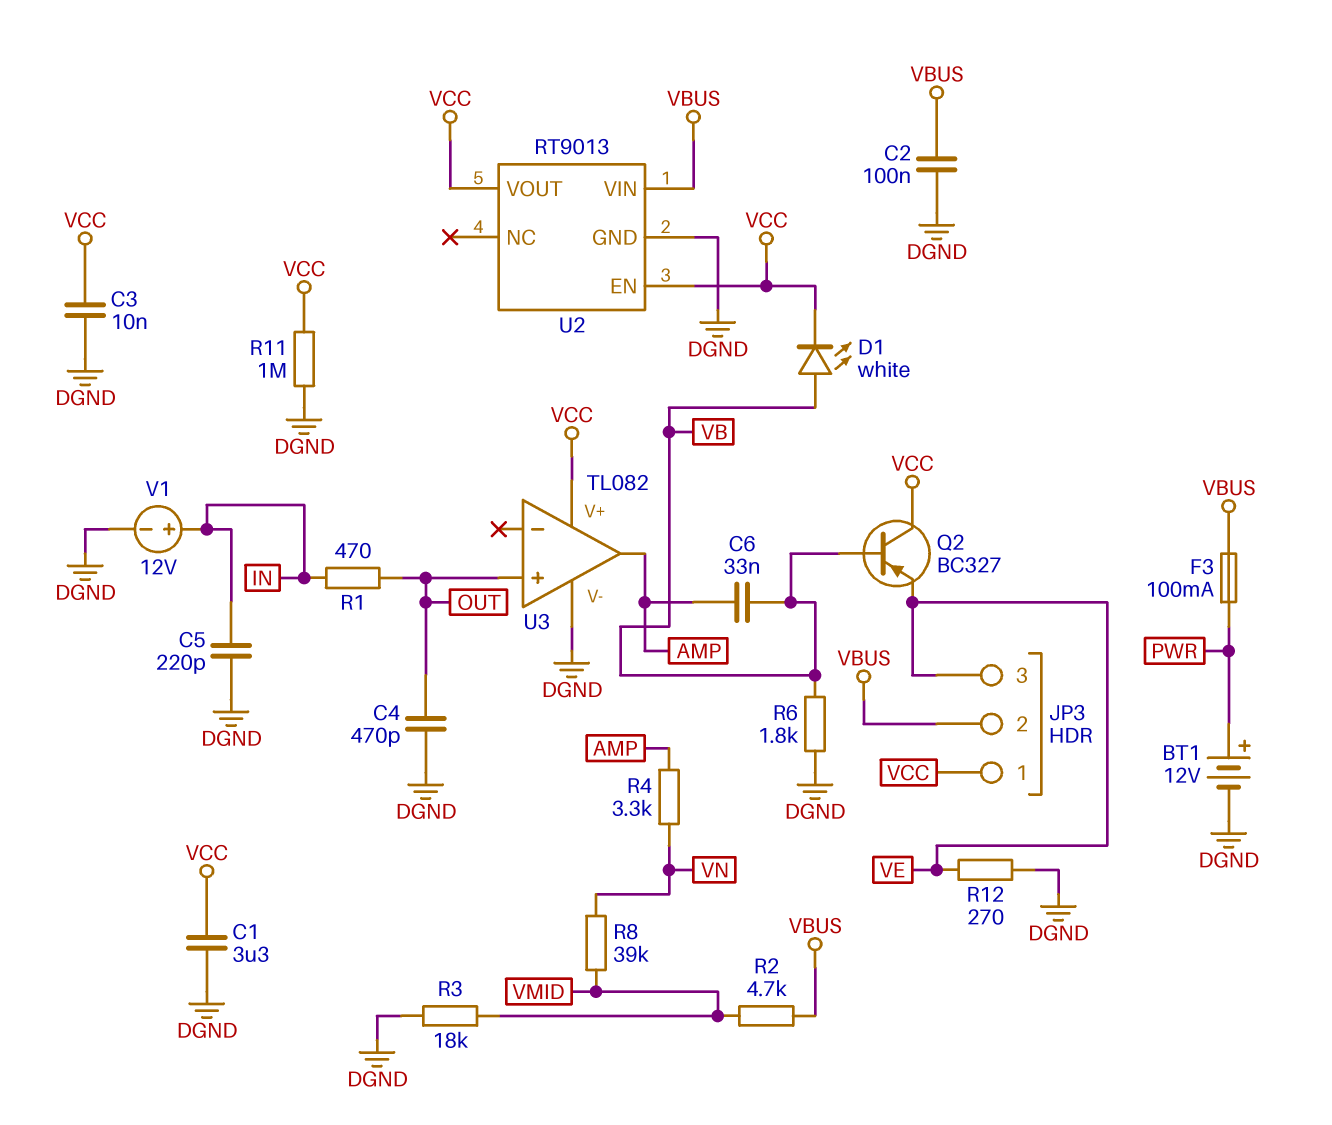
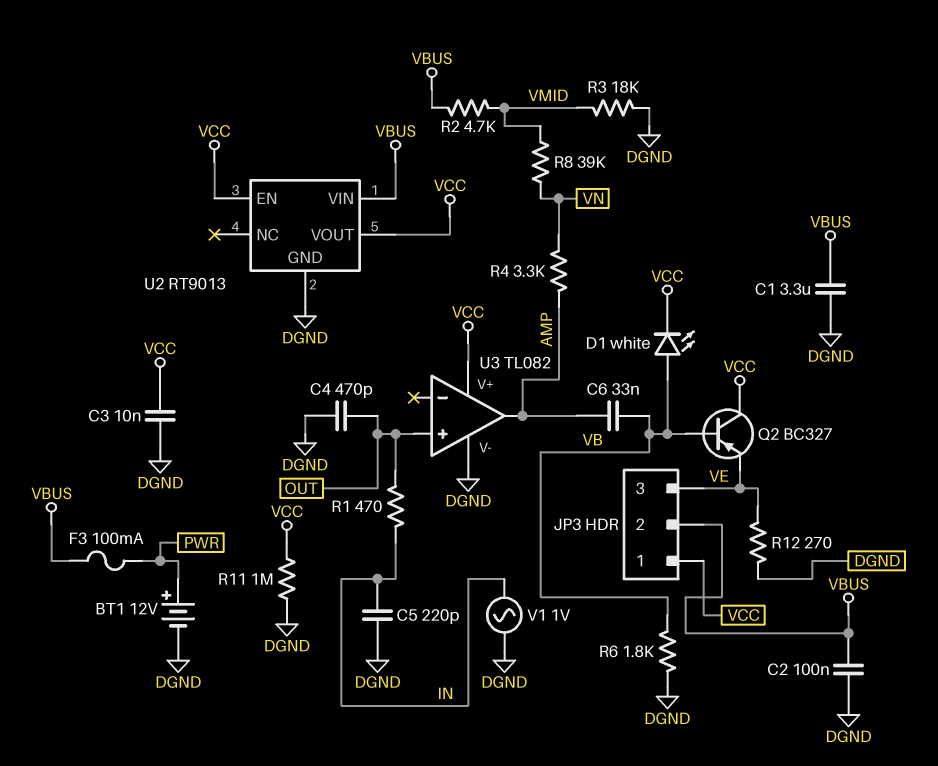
C1: 3.3uF (DGND, VCC) -> 3.3uF (DGND, VBUS)
V1: 12V (plus IN, minus DGND) -> AC 1V (DGND, IN)

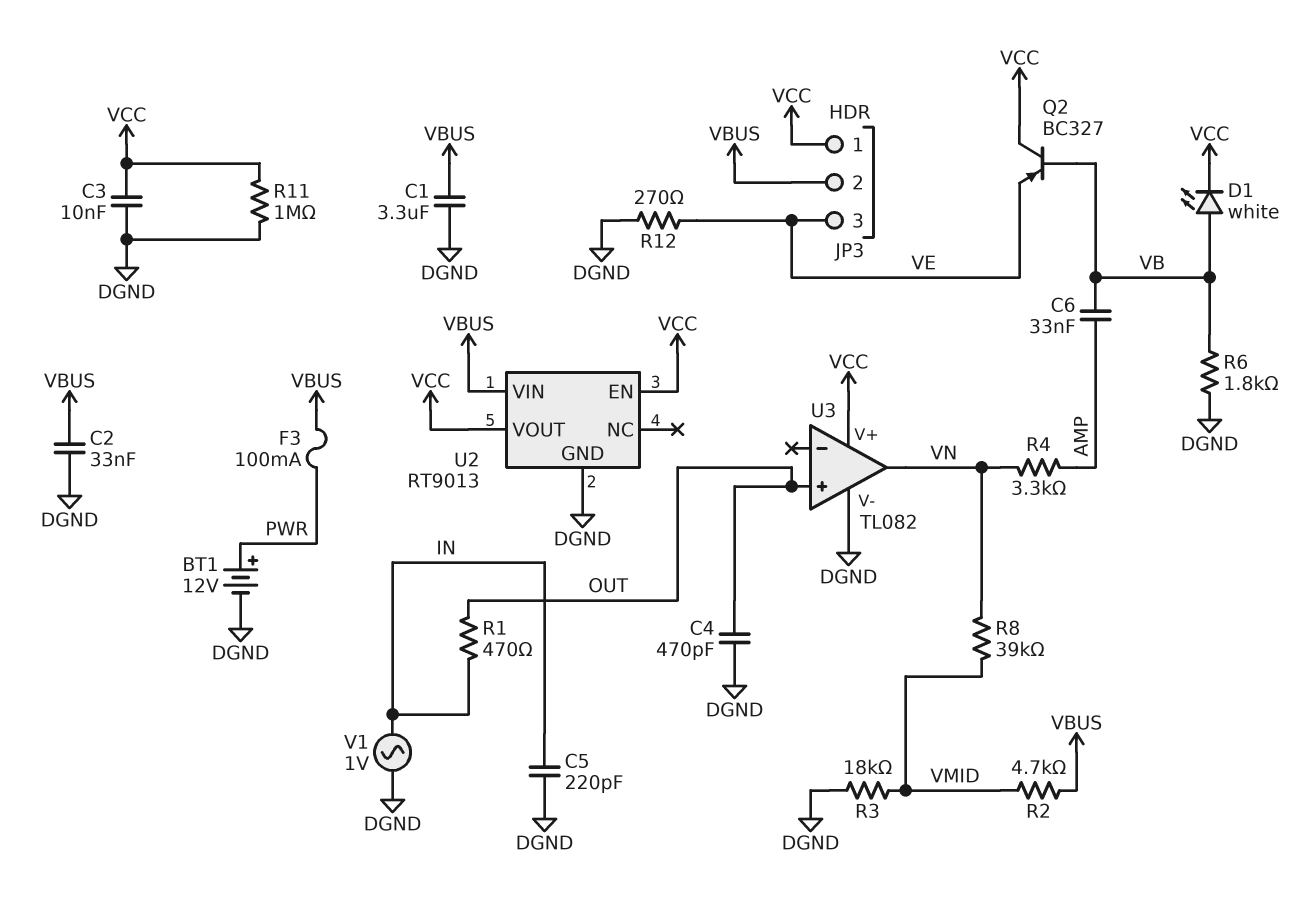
C2: 100nF (DGND, VBUS) -> 33nF (DGND, VBUS)
U3 pin out: AMP -> VN

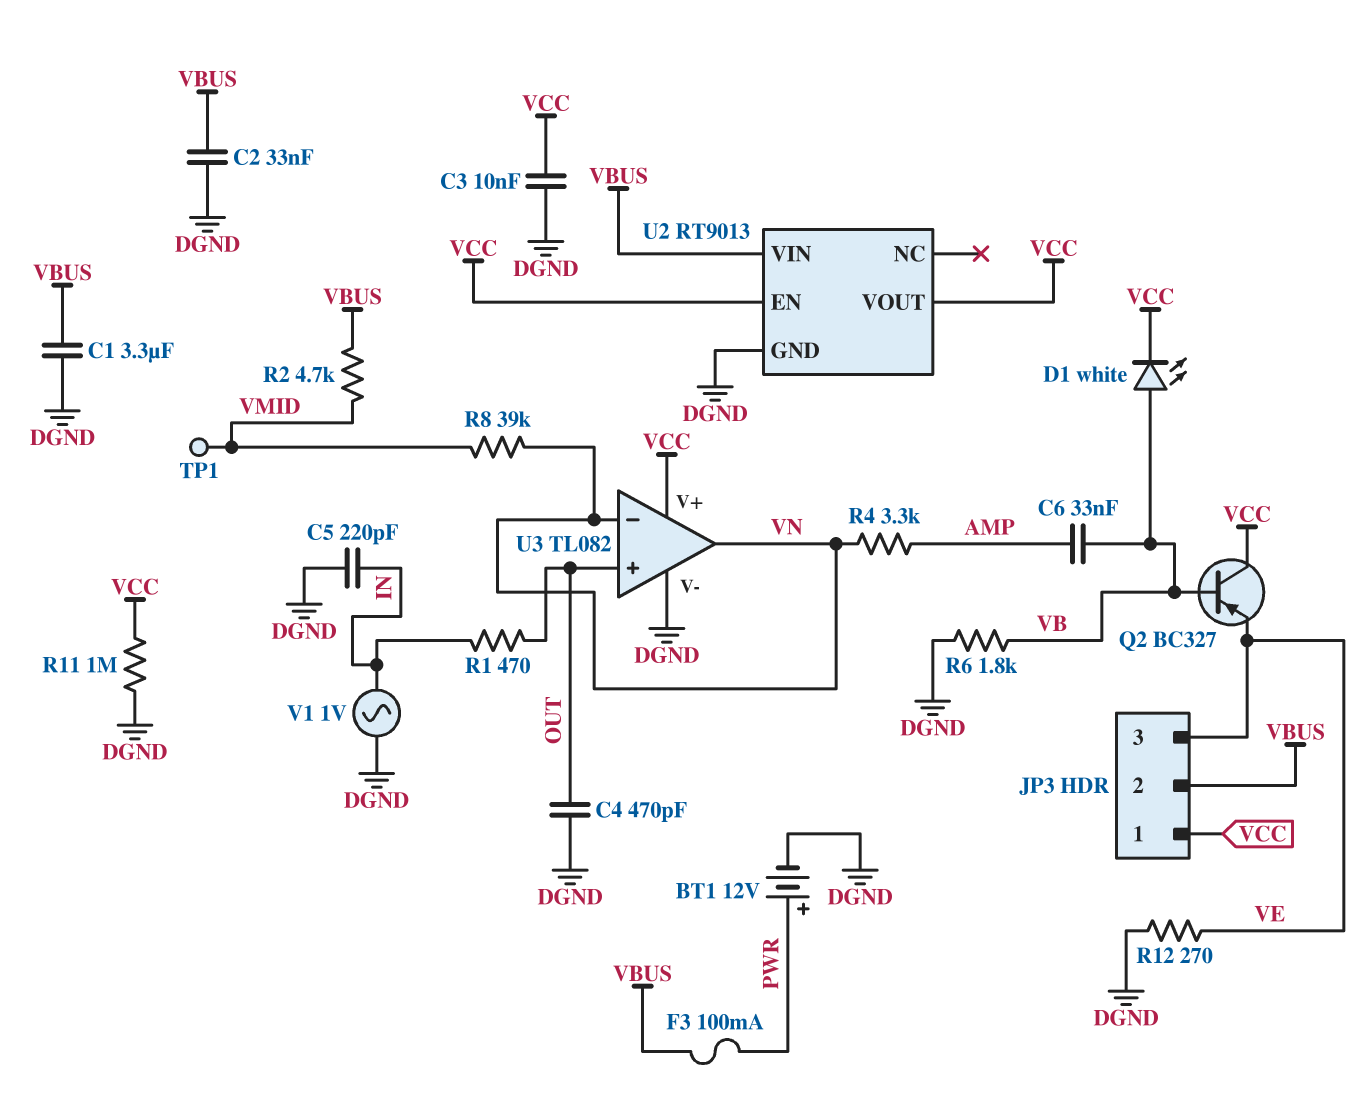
R3: 18k (DGND, VMID) -> none
TP1: none -> test point (VMID)
U3 pin in-: none -> VN

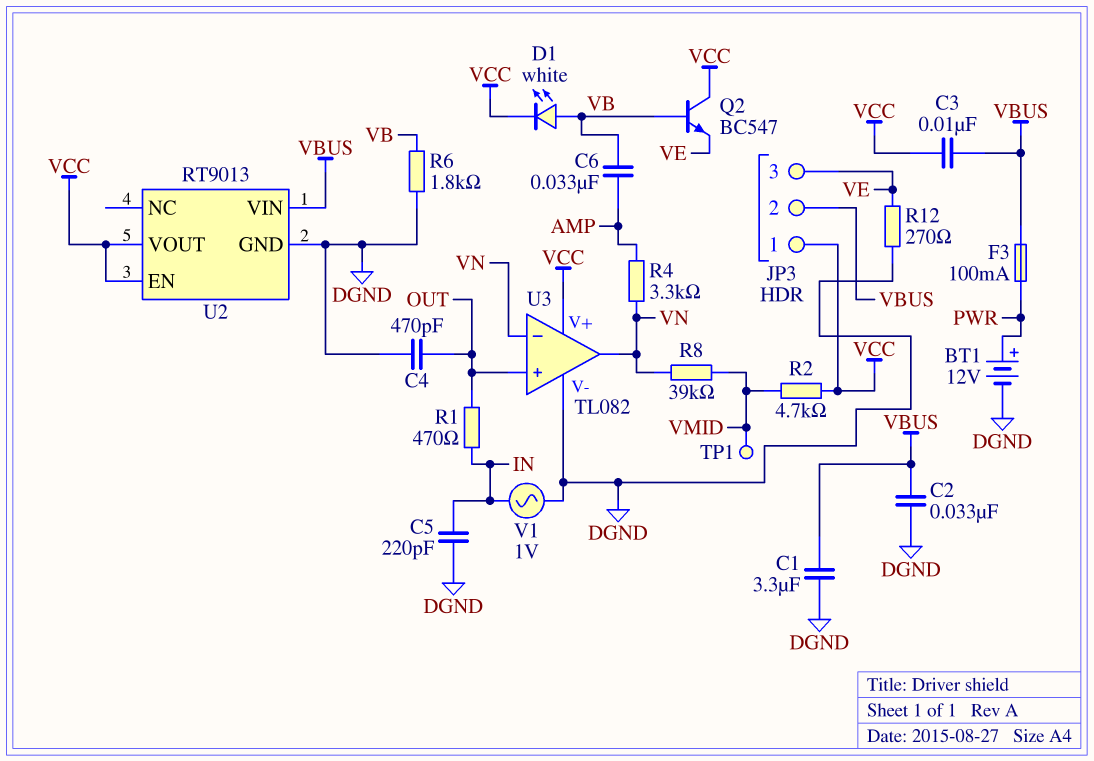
C3: 10nF (DGND, VCC) -> 10nF (VBUS, VCC)
Q2: PNP BC327 (B VB, C VCC, E VE) -> NPN BC547 (B VB, C VCC, E VE)
R2: 4.7k (VBUS, VMID) -> 4.7k (VCC, VMID)
R11: 1M (DGND, VCC) -> none

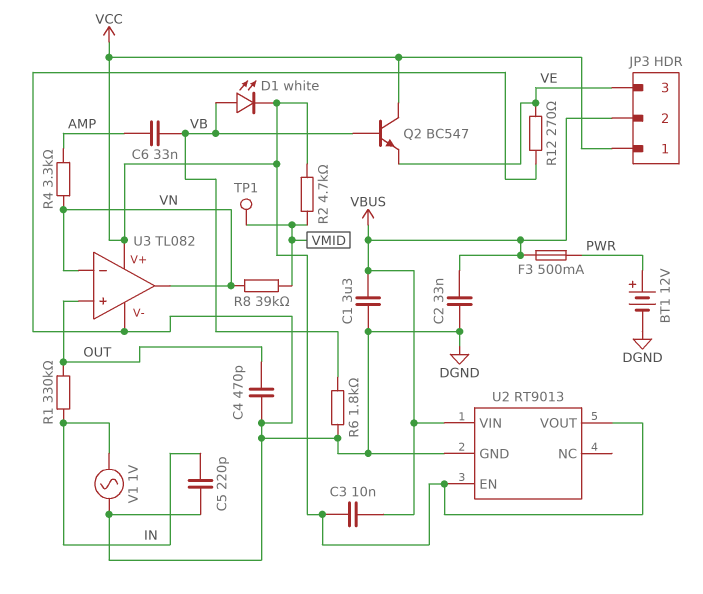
F3: 100mA (PWR, VBUS) -> 500mA (PWR, VBUS)
R1: 470 (IN, OUT) -> 330k (IN, OUT)

